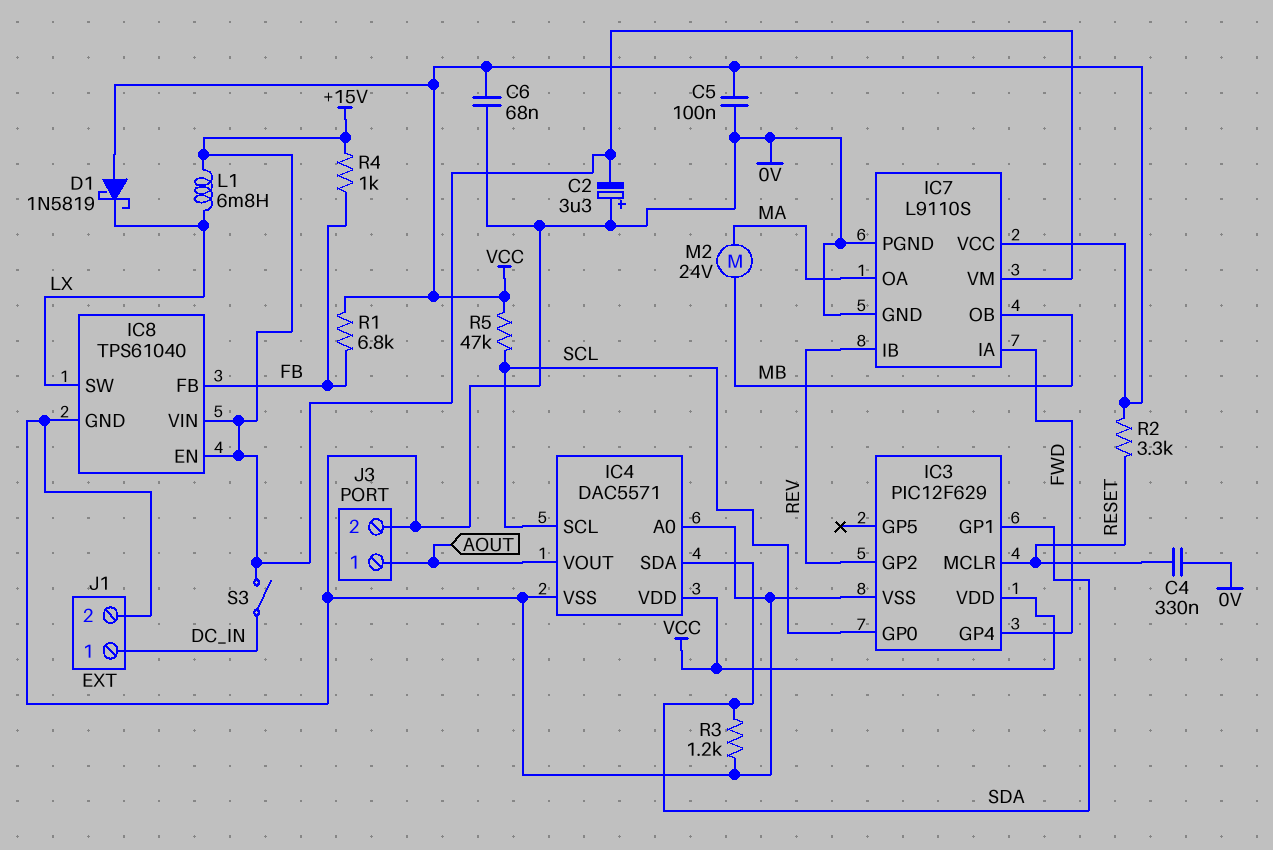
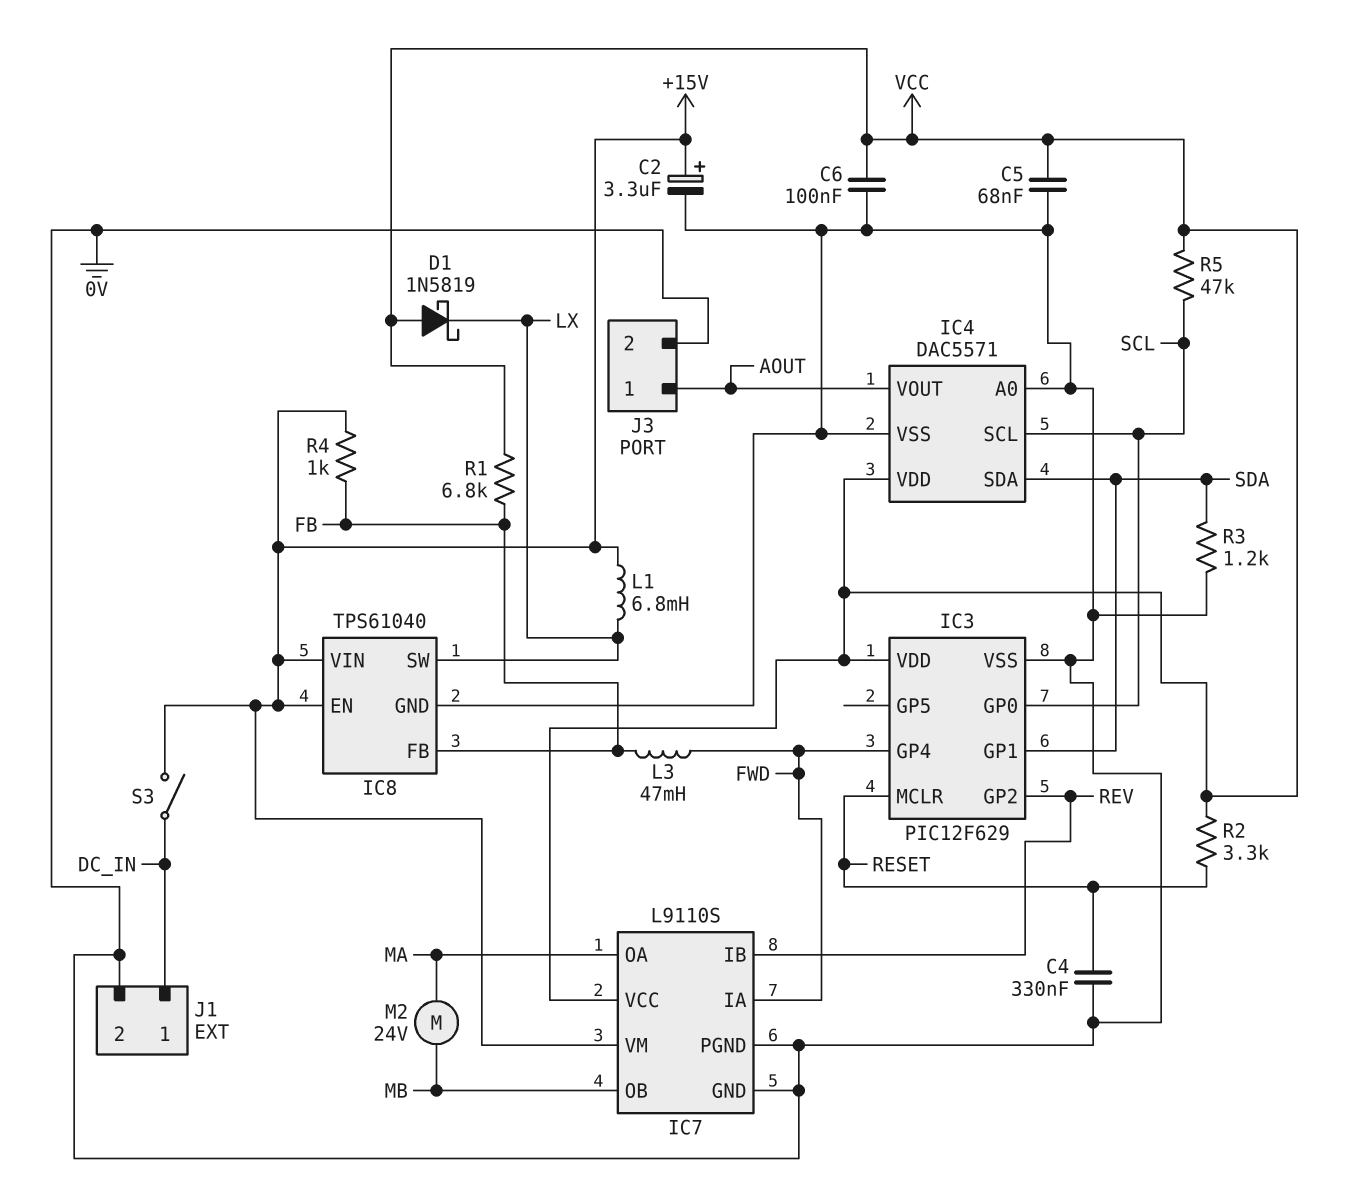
C2: 3.3uF (plus 0V, minus +15V) -> 3.3uF (plus +15V, minus 0V)
C5: 100nF (0V, VCC) -> 68nF (0V, VCC)
C6: 68nF (0V, VCC) -> 100nF (0V, VCC)
L3: none -> 47mH (FB, FWD)

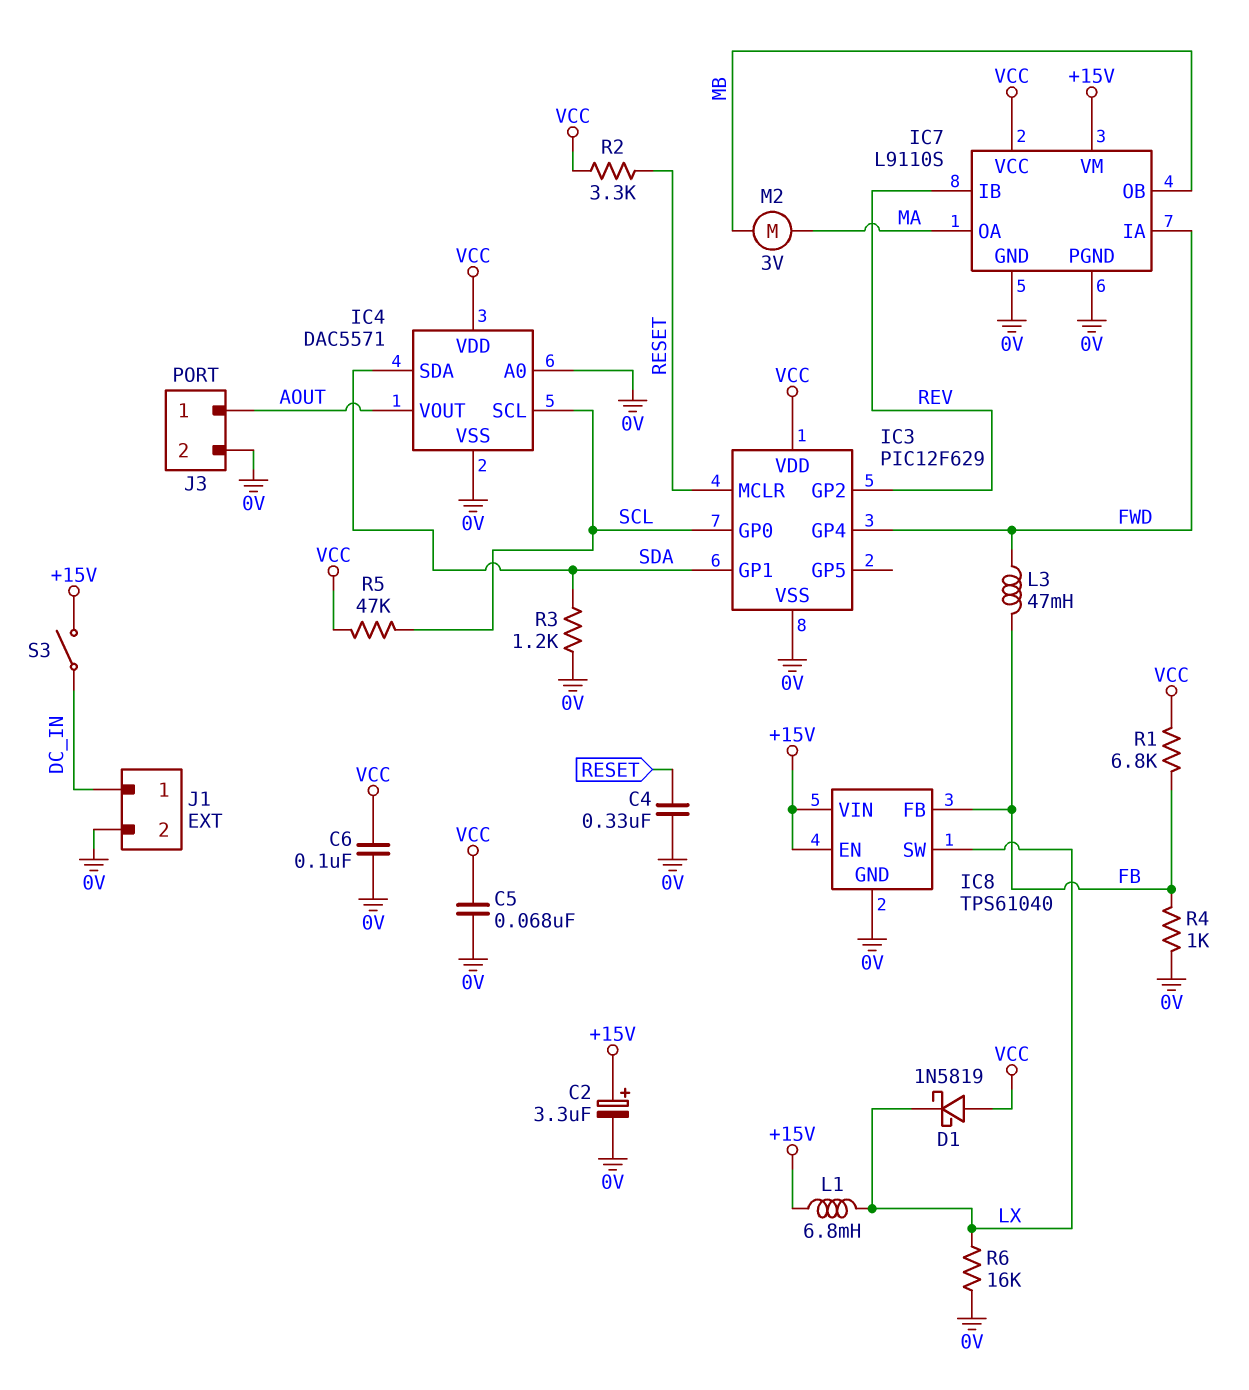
M2: motor 24V (MA, MB) -> motor 3V (MA, MB)
R4: 1k (+15V, FB) -> 1k (0V, FB)
R6: none -> 16k (0V, LX)

